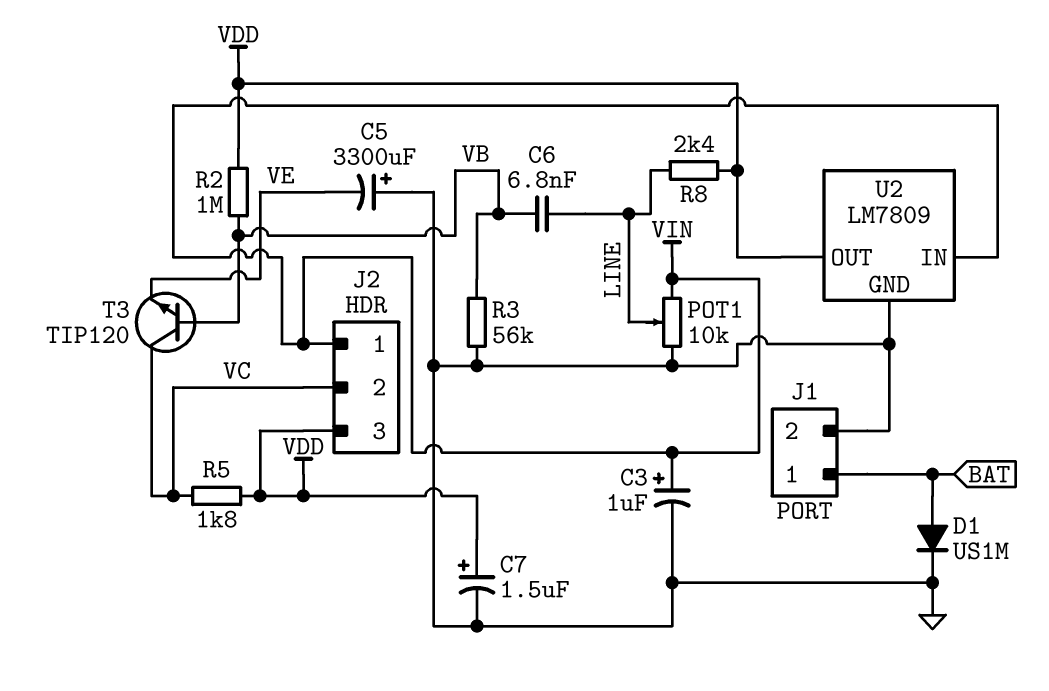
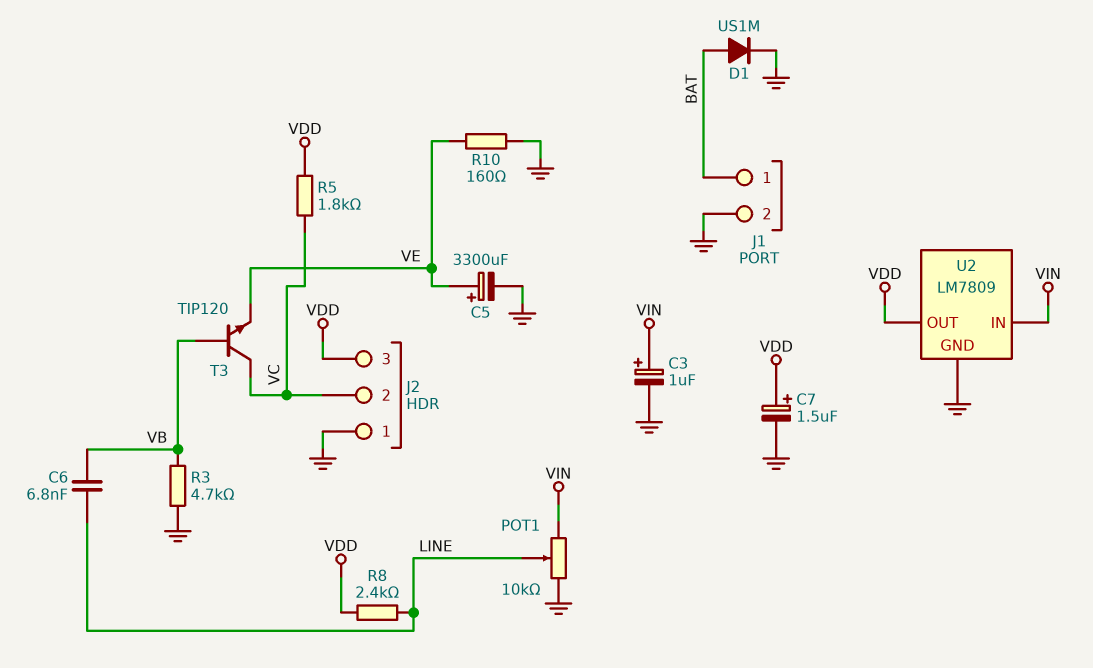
C5: 3300uF (plus GND, minus VE) -> 3300uF (plus VE, minus GND)
J2 pin 1: VIN -> GND
R2: 1M (VB, VDD) -> none
R3: 56k (GND, VB) -> 4.7k (GND, VB)
R10: none -> 160 (GND, VE)

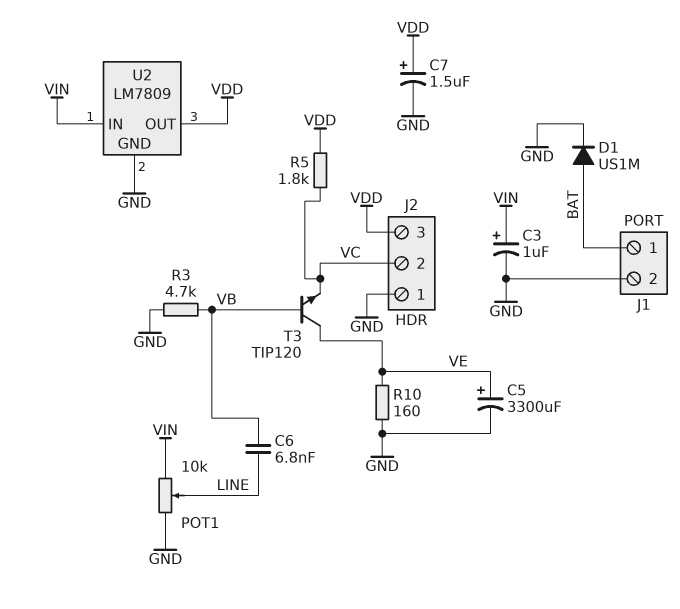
R8: 2.4k (LINE, VDD) -> none
T3: NPN TIP120 (B VB, C VC, E VE) -> NPN TIP120 (B VB, C VE, E VC)

